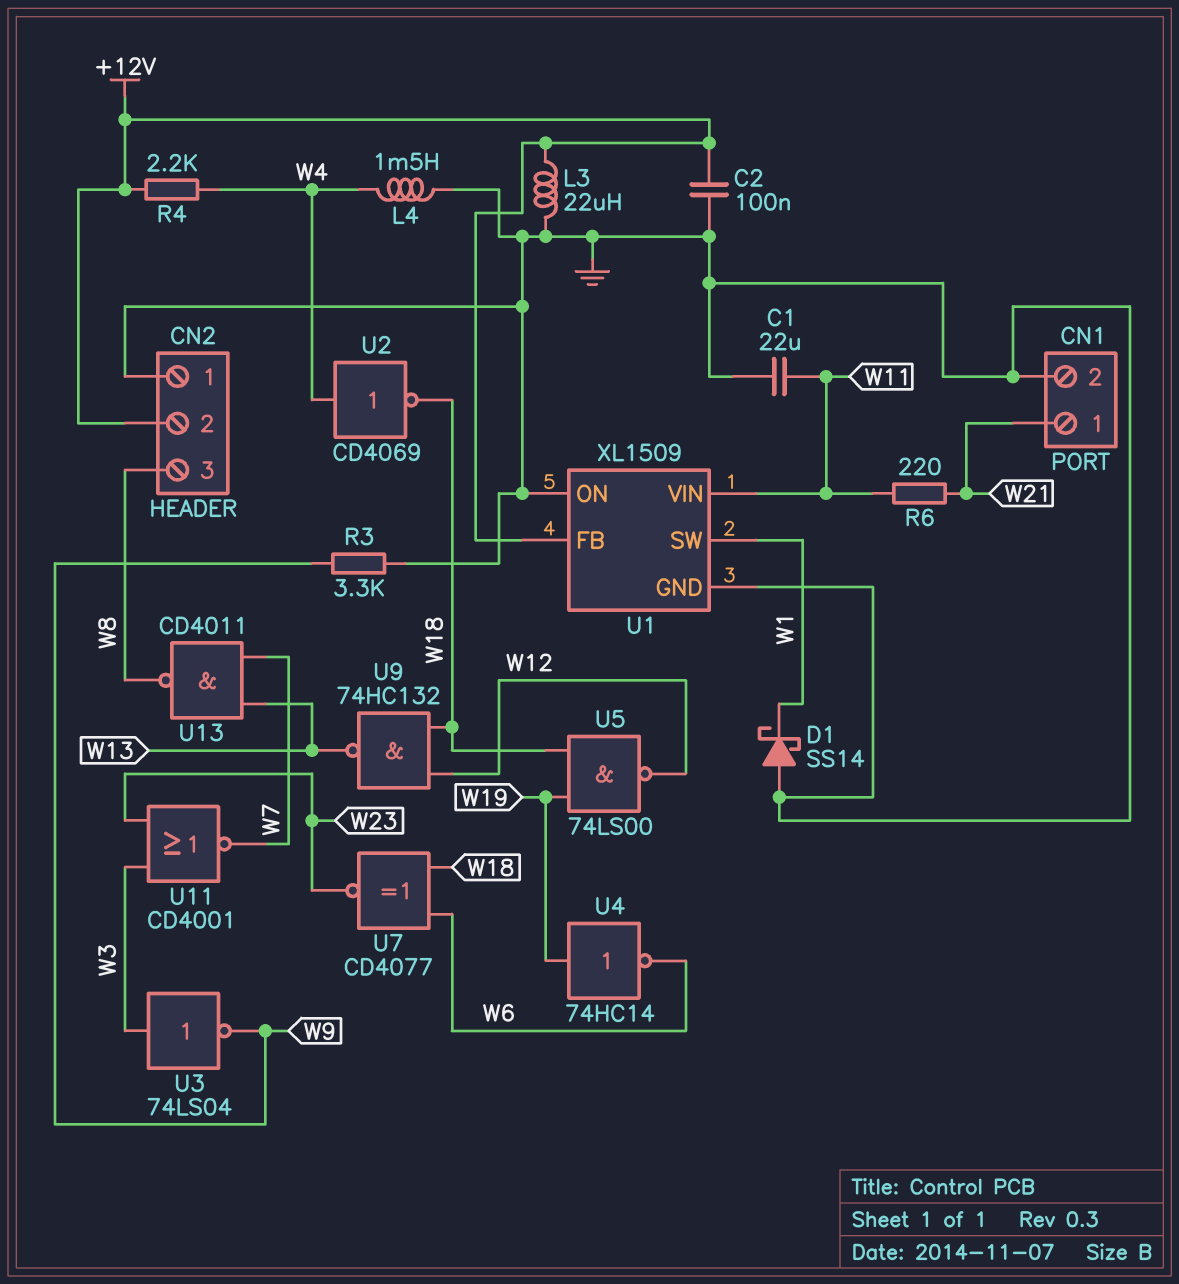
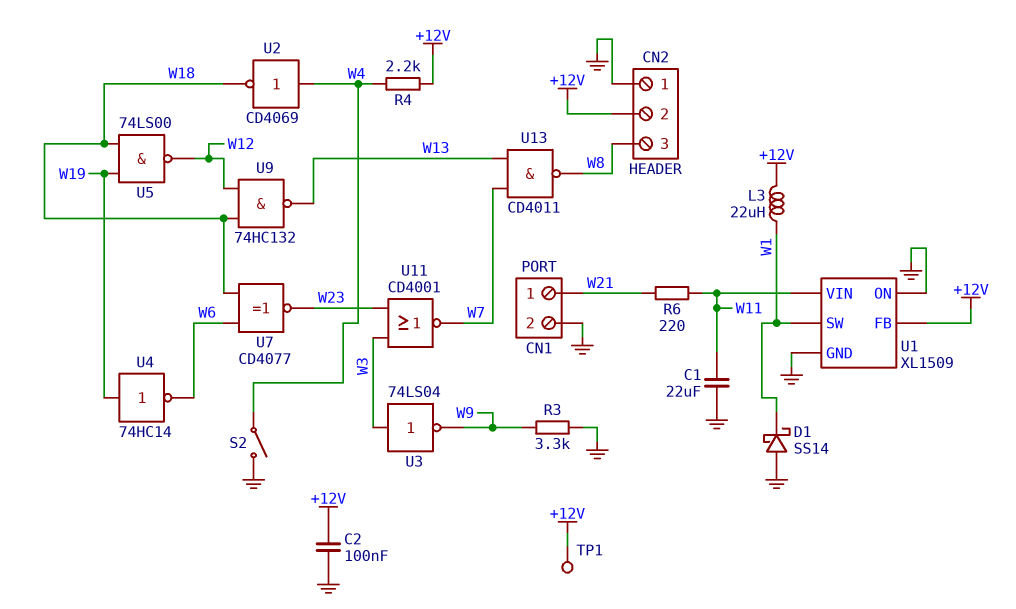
L3: 22uH (+12V, GND) -> 22uH (+12V, W1)
L4: 1.5mH (GND, W4) -> none
S2: none -> switch (GND, W4)
TP1: none -> test point (+12V)

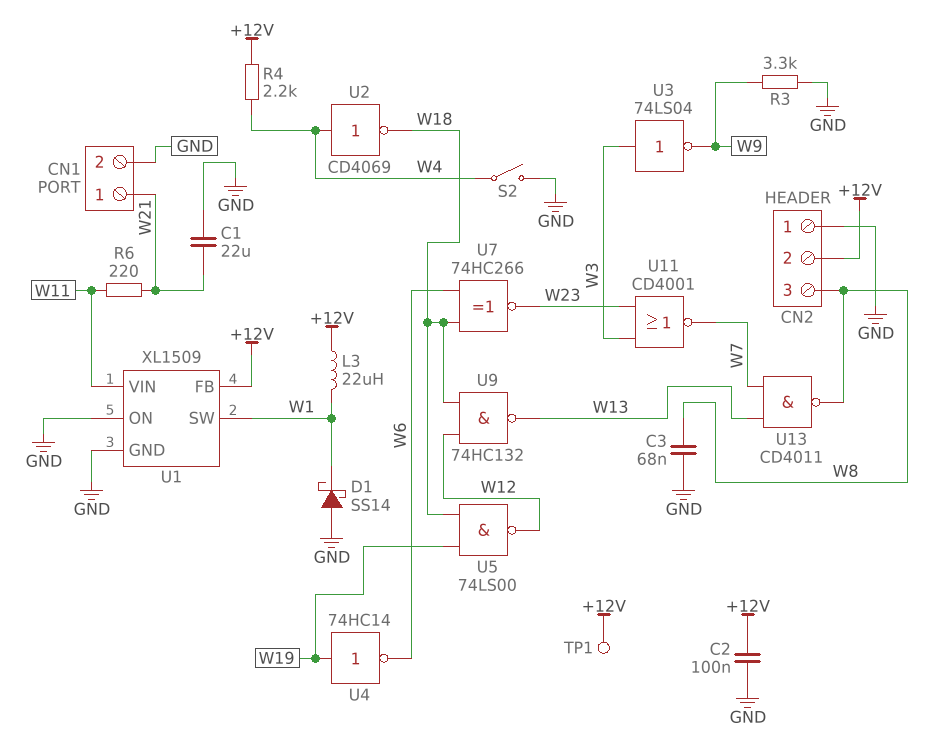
C1: 22uF (GND, W11) -> 22uF (GND, W21)
C3: none -> 68nF (GND, W8)
U7: XNOR CD4077 (in W6, in W18, out W23) -> XNOR 74HC266 (in W6, in W18, out W23)

